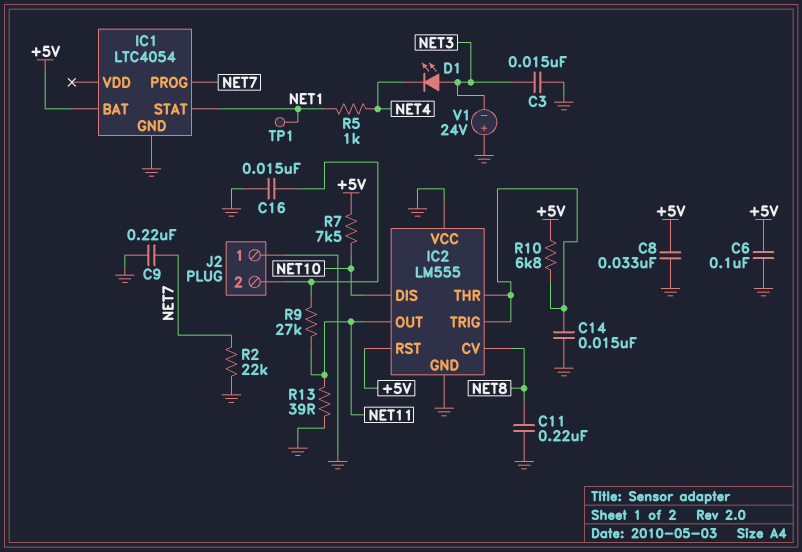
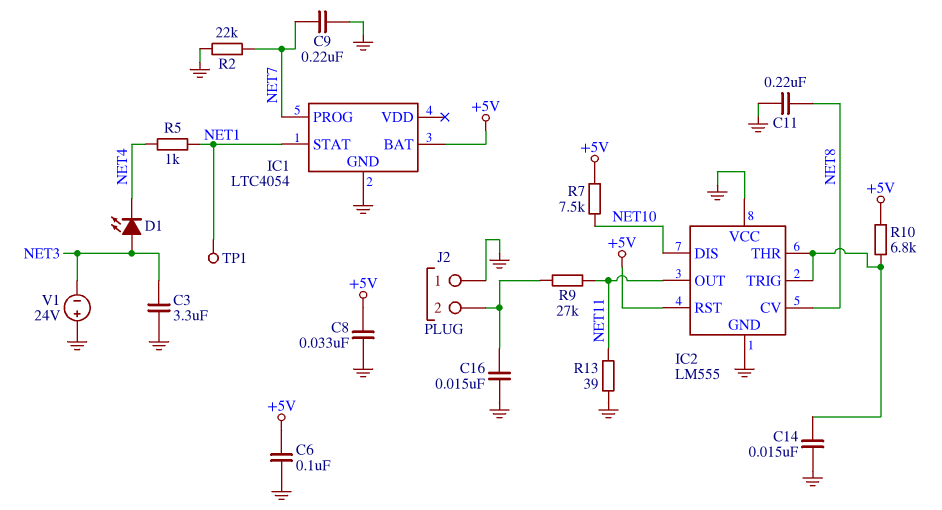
C3: 15nF (GND, NET3) -> 3.3uF (GND, NET3)

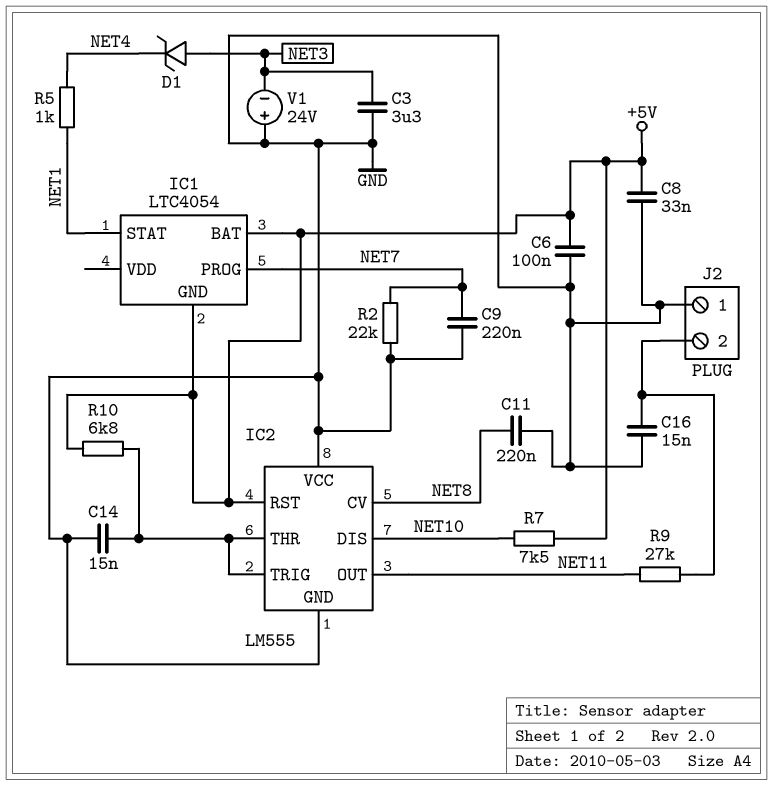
D1: LED (A NET3, K NET4) -> zener (A NET3, K NET4)
IC1 pin GND: GND -> +5V
R13: 39 (GND, NET11) -> none
TP1: test point (NET1) -> none

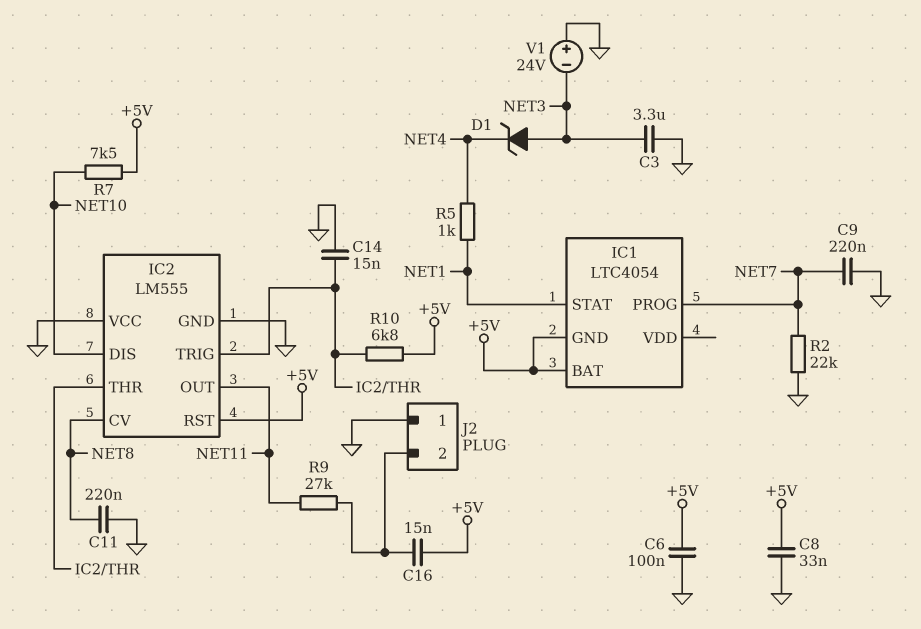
C16: 15nF (GND, J2/2) -> 15nF (+5V, J2/2)

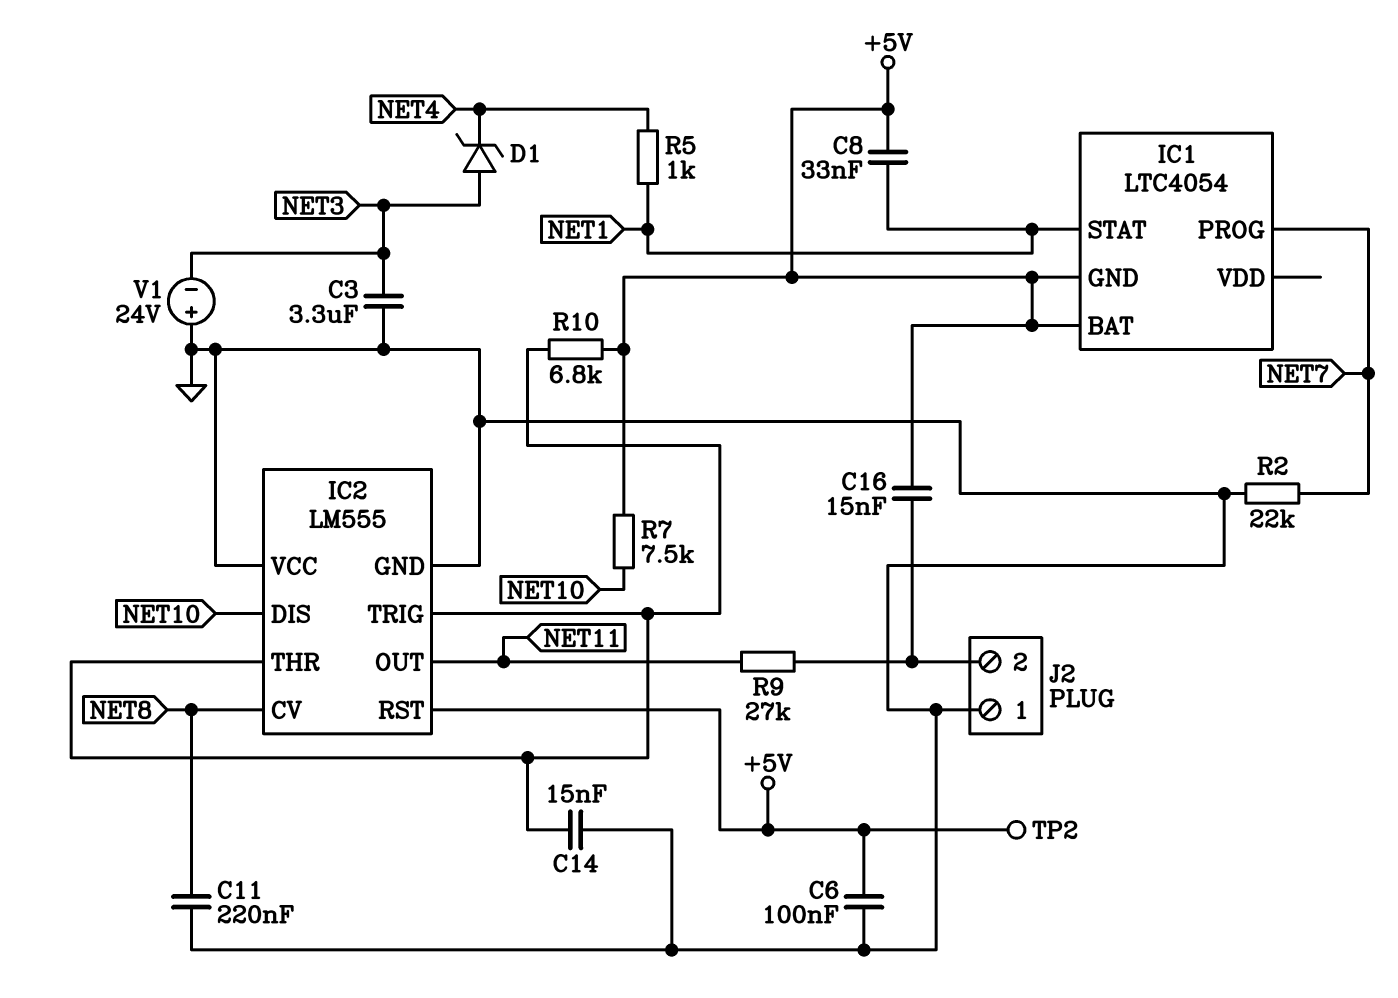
C8: 33nF (+5V, GND) -> 33nF (+5V, NET1)
C9: 220nF (GND, NET7) -> none
TP2: none -> test point (+5V)

